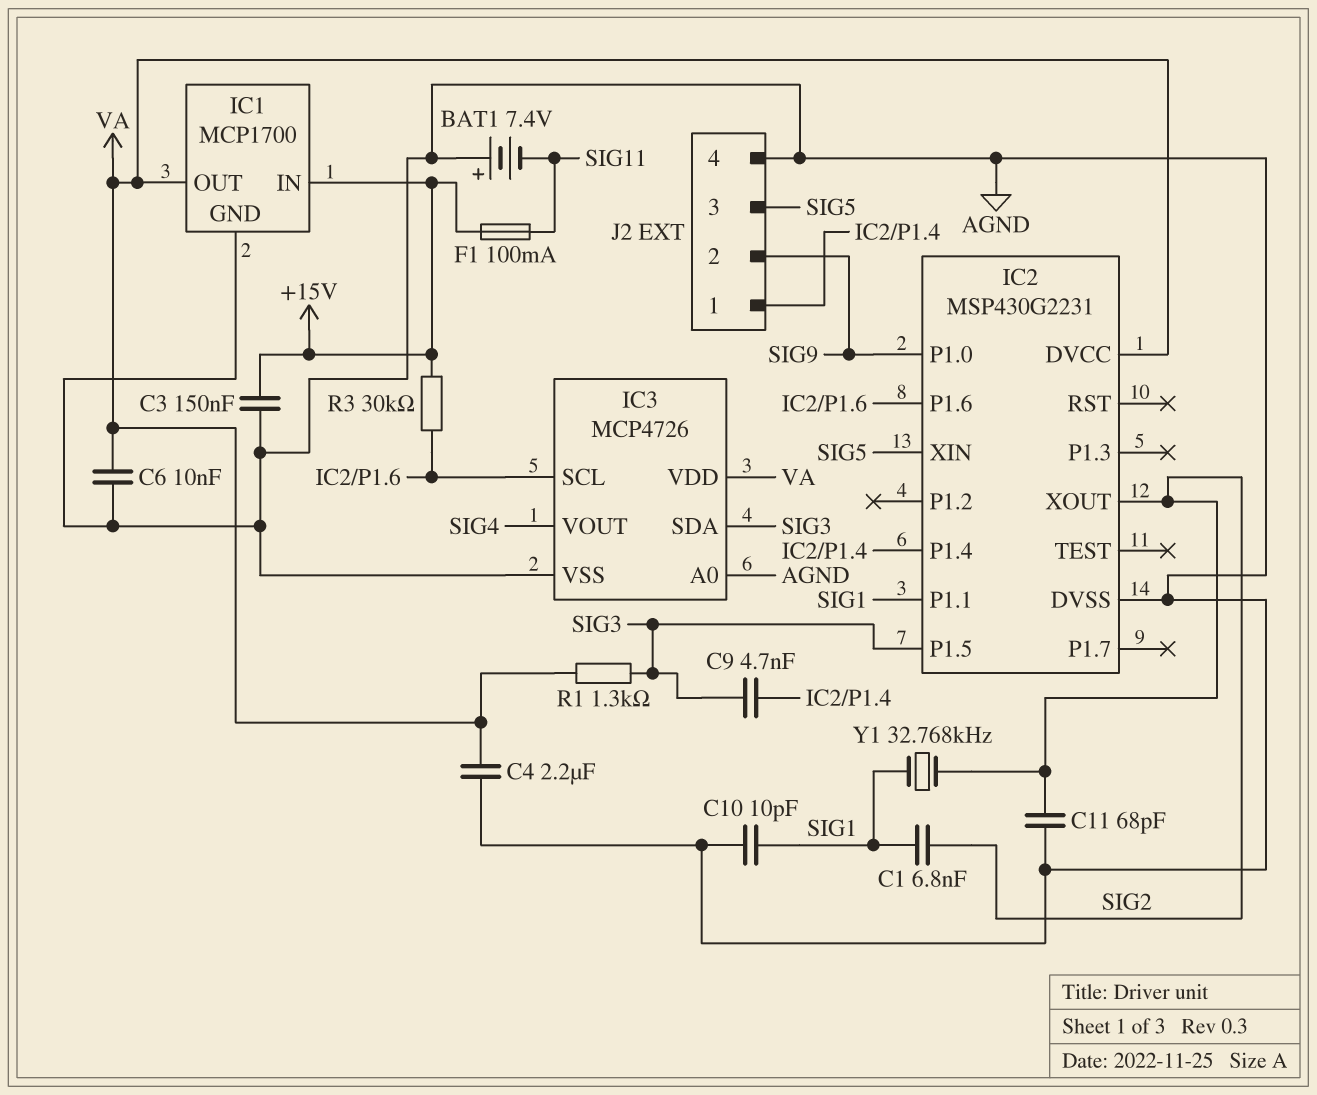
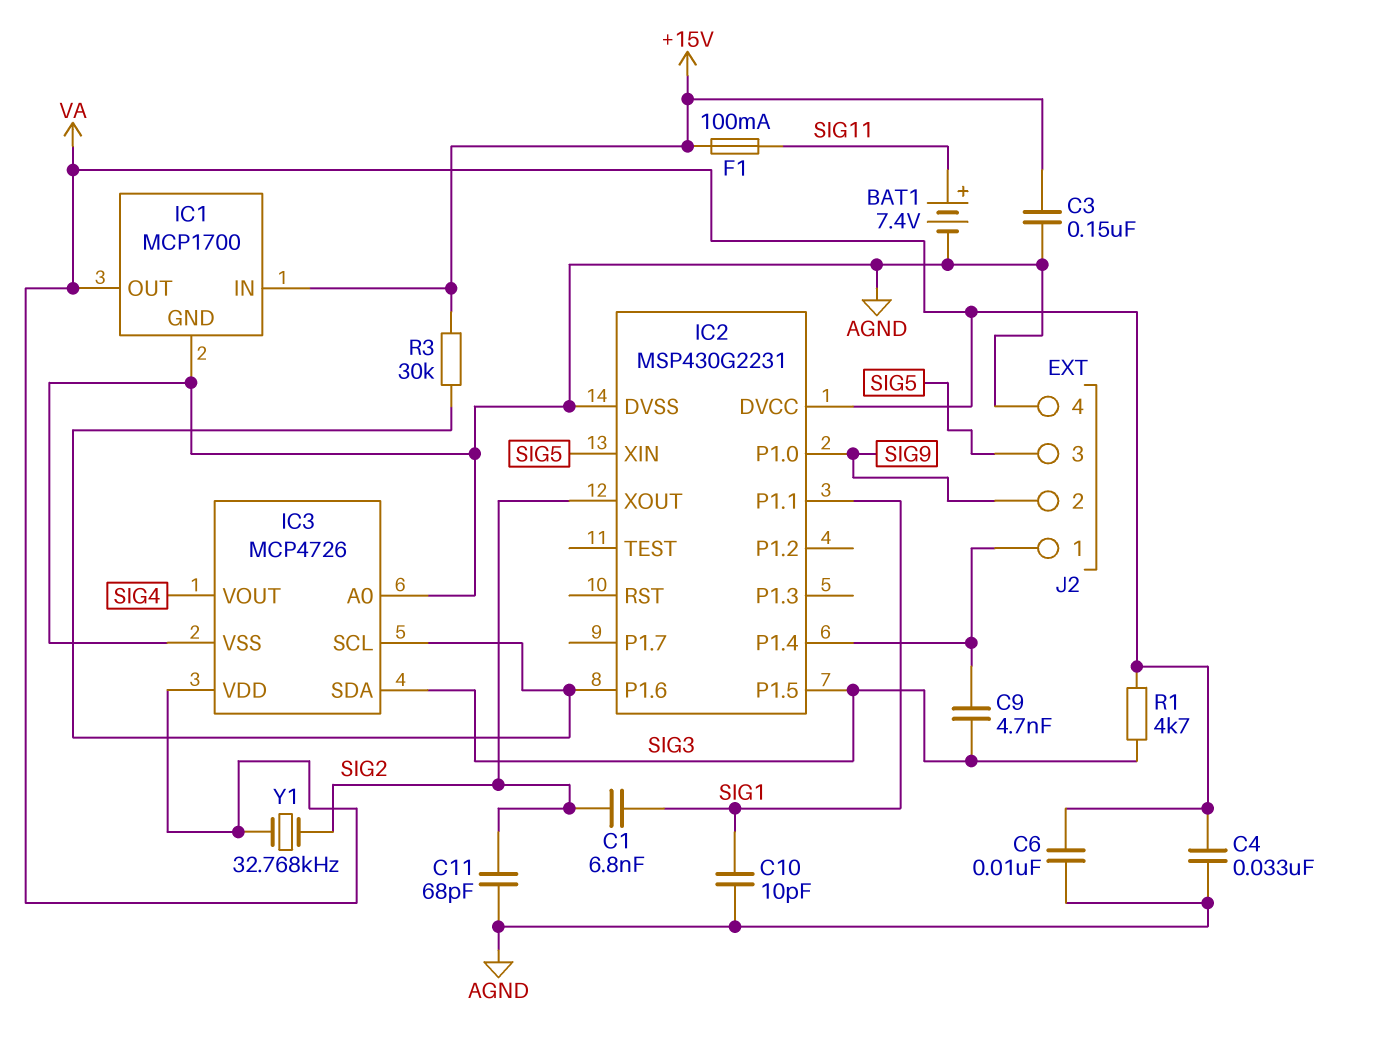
BAT1: 7.4V (plus AGND, minus SIG11) -> 7.4V (plus SIG11, minus AGND)
C4: 2.2uF (AGND, VA) -> 33nF (AGND, VA)
R1: 1.3k (SIG3, VA) -> 4.7k (SIG3, VA)
Y1: 32.768kHz (SIG1, SIG2) -> 32.768kHz (SIG2, VA)

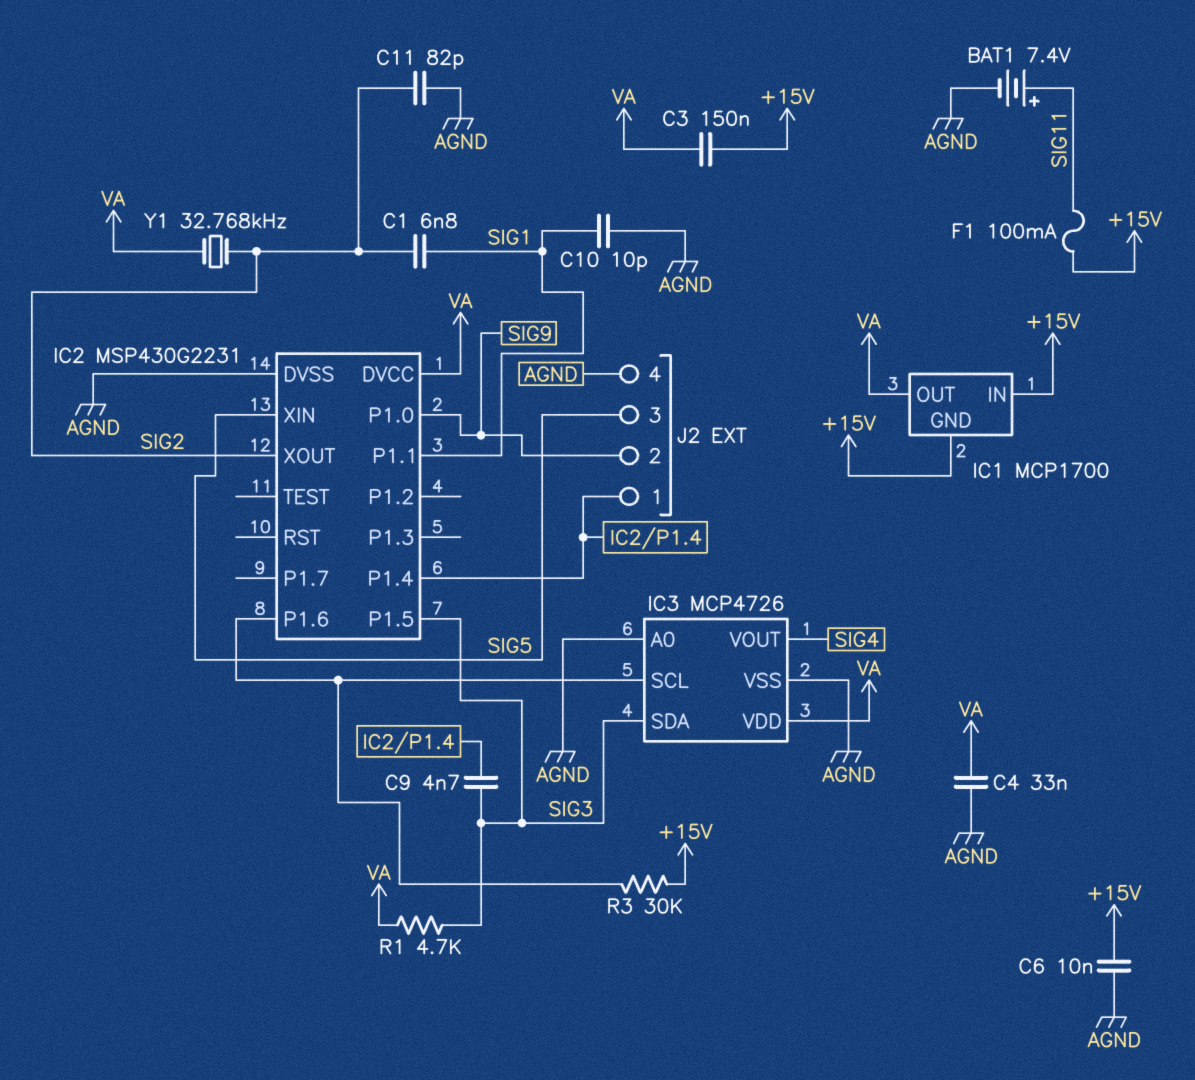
C3: 150nF (+15V, AGND) -> 150nF (+15V, VA)
C6: 10nF (AGND, VA) -> 10nF (+15V, AGND)
C11: 68pF (AGND, SIG2) -> 82pF (AGND, SIG2)
IC1 pin GND: AGND -> +15V

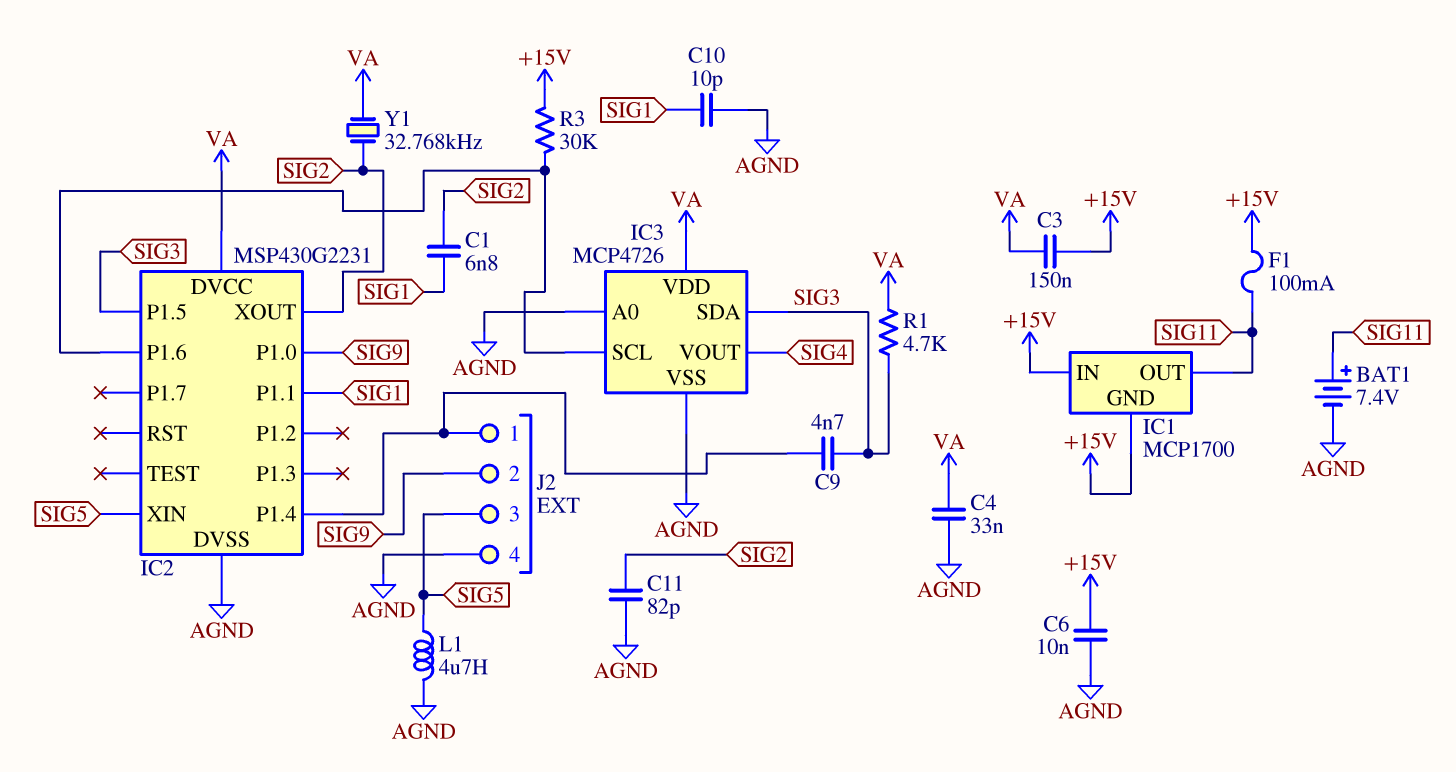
IC1 pin OUT: VA -> SIG11
L1: none -> 4.7uH (AGND, SIG5)

